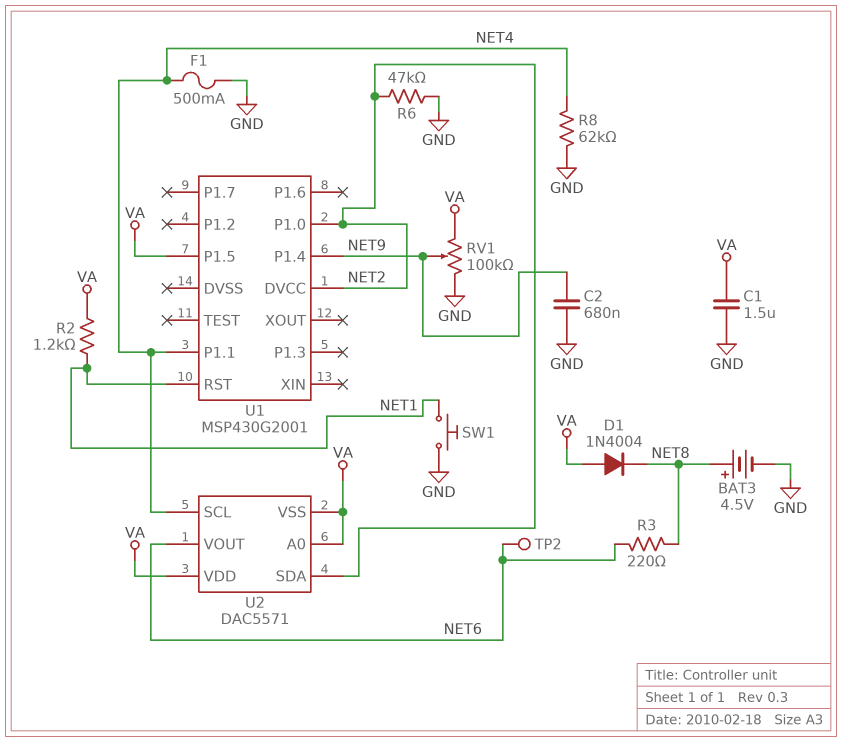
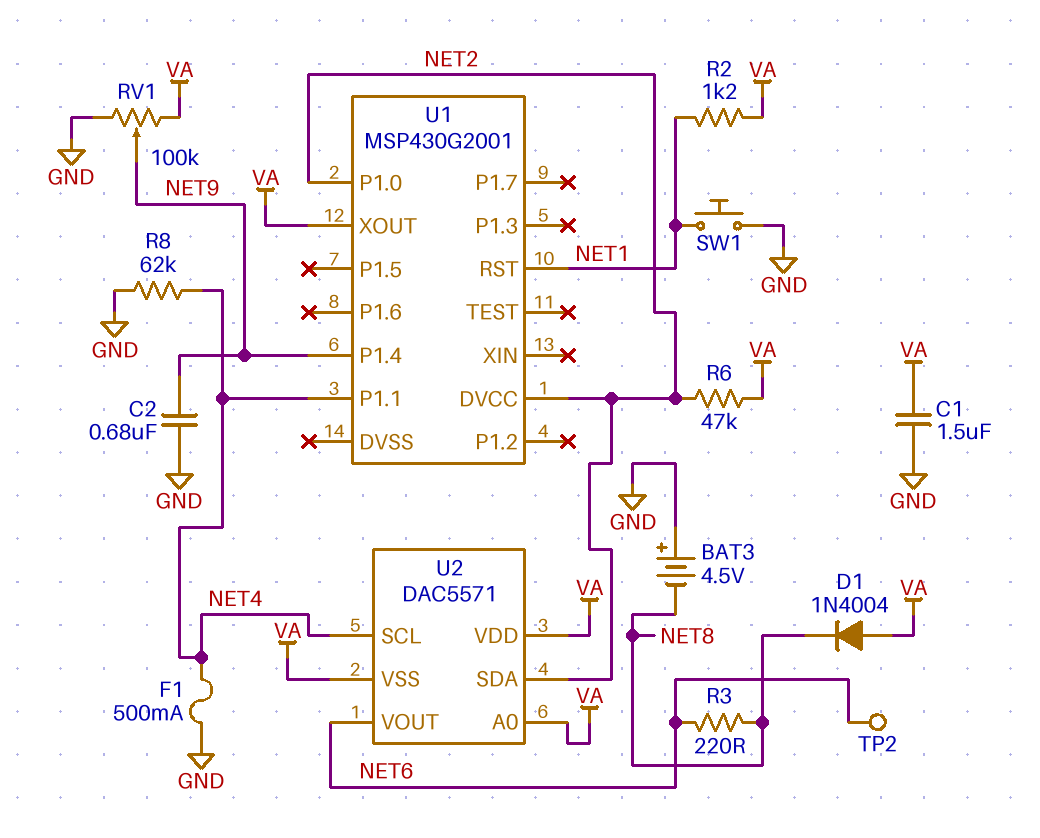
BAT3: 4.5V (plus NET8, minus GND) -> 4.5V (plus GND, minus NET8)
R6: 47k (GND, NET2) -> 47k (NET2, VA)
U1 pin P1.5: VA -> none
U1 pin XOUT: none -> VA

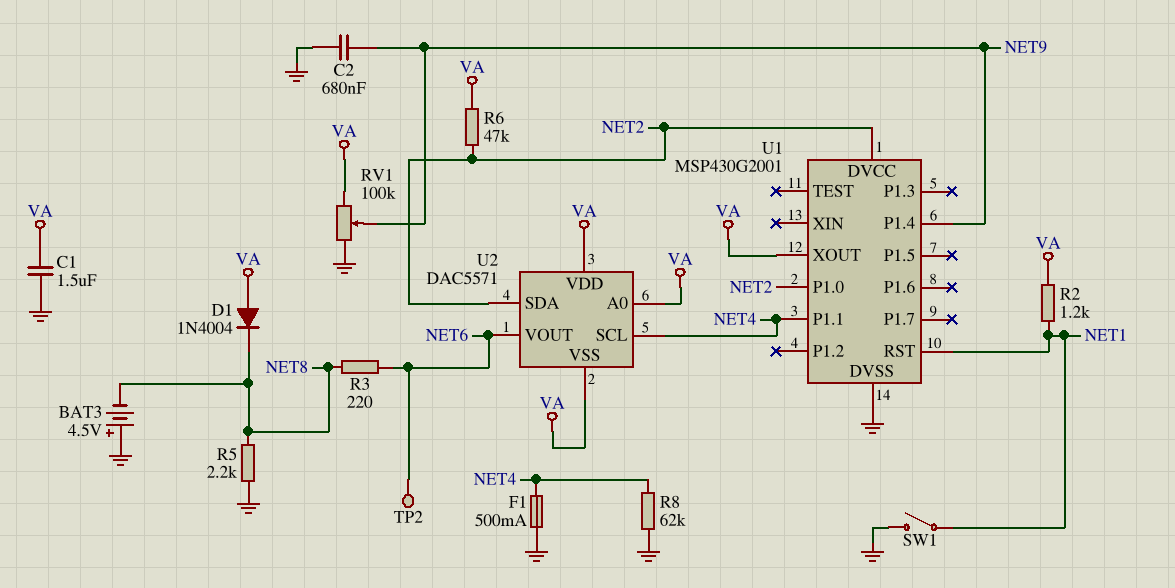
R5: none -> 2.2k (GND, NET8)
SW1: button (GND, NET1) -> switch (GND, NET1)
U1 pin DVSS: none -> GND

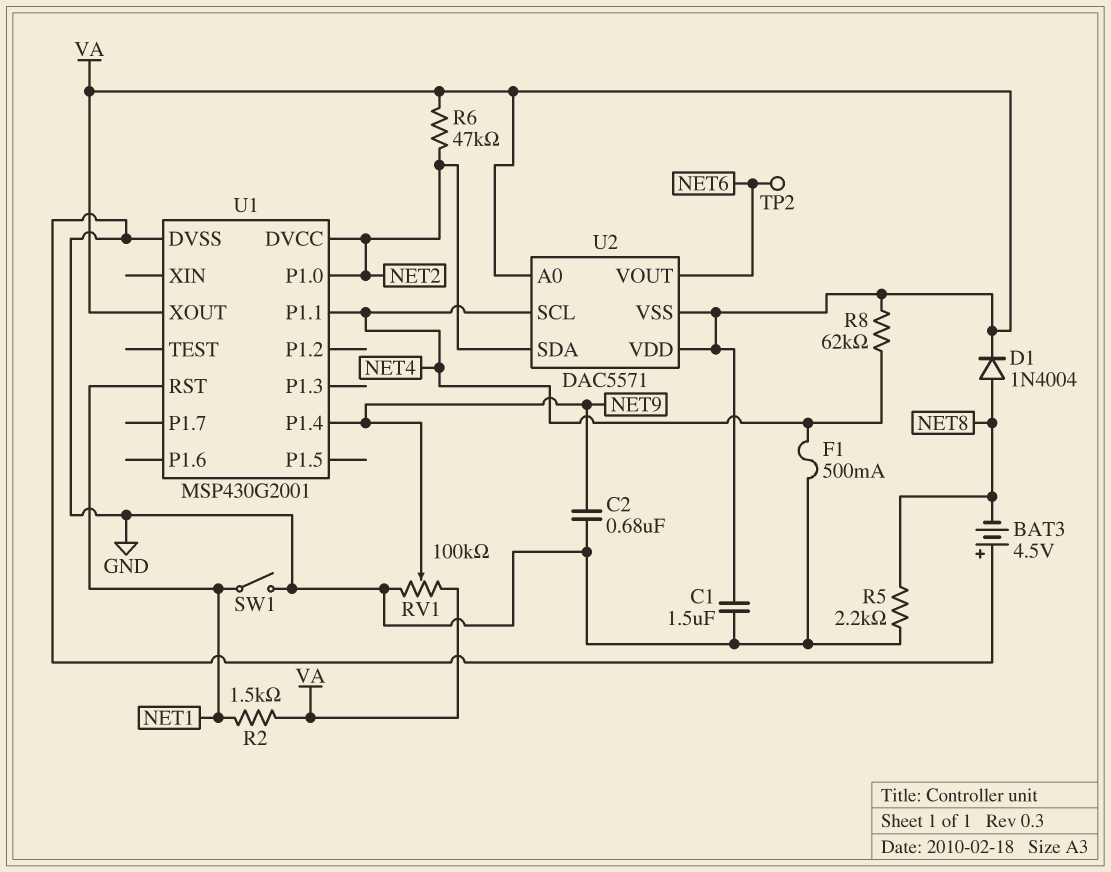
D1: diode 1N4004 (A VA, K NET8) -> diode 1N4004 (A NET8, K VA)
R2: 1.2k (NET1, VA) -> 1.5k (NET1, VA)
R3: 220 (NET6, NET8) -> none
R8: 62k (GND, NET4) -> 62k (NET4, VA)

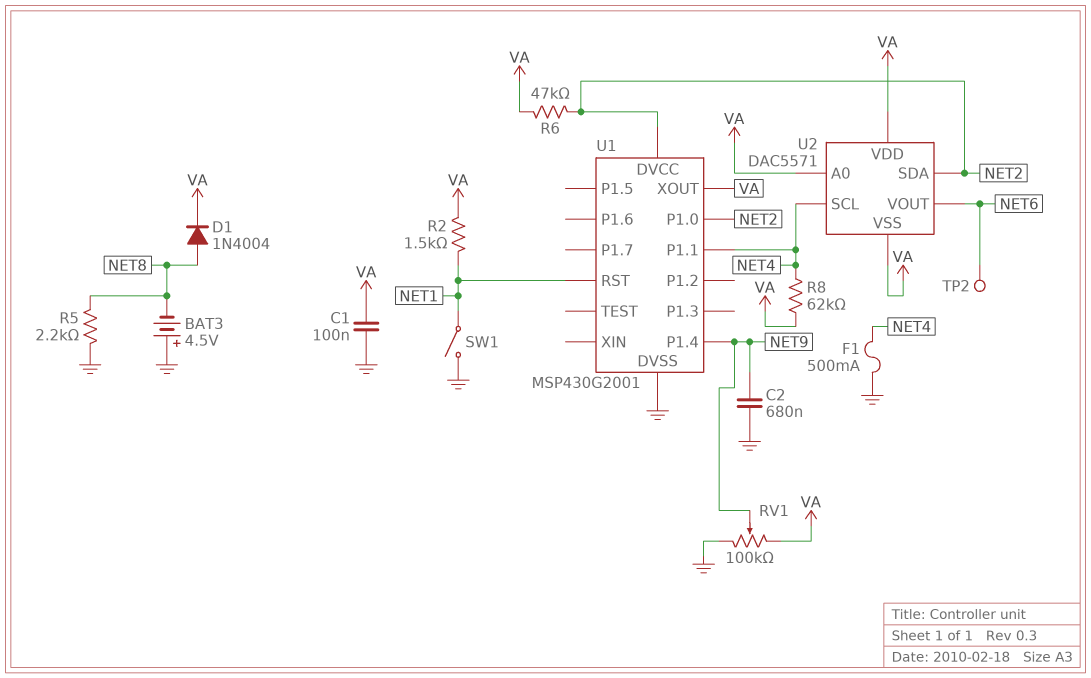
C1: 1.5uF (GND, VA) -> 100nF (GND, VA)

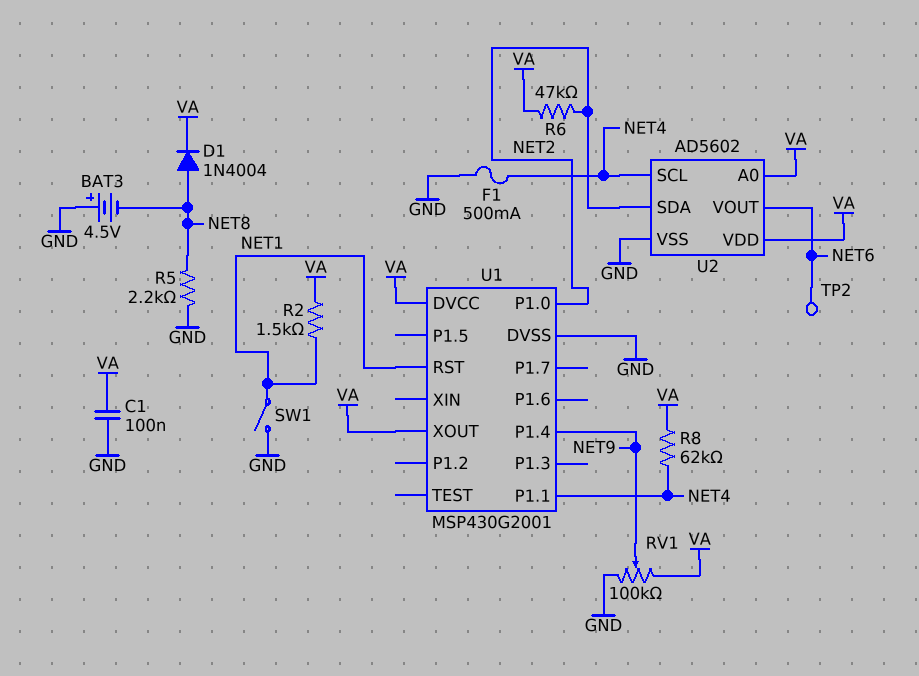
C2: 680nF (GND, NET9) -> none
U1 pin DVCC: NET2 -> VA
U2: DAC5571 -> AD5602
U2 pin VSS: VA -> GND

